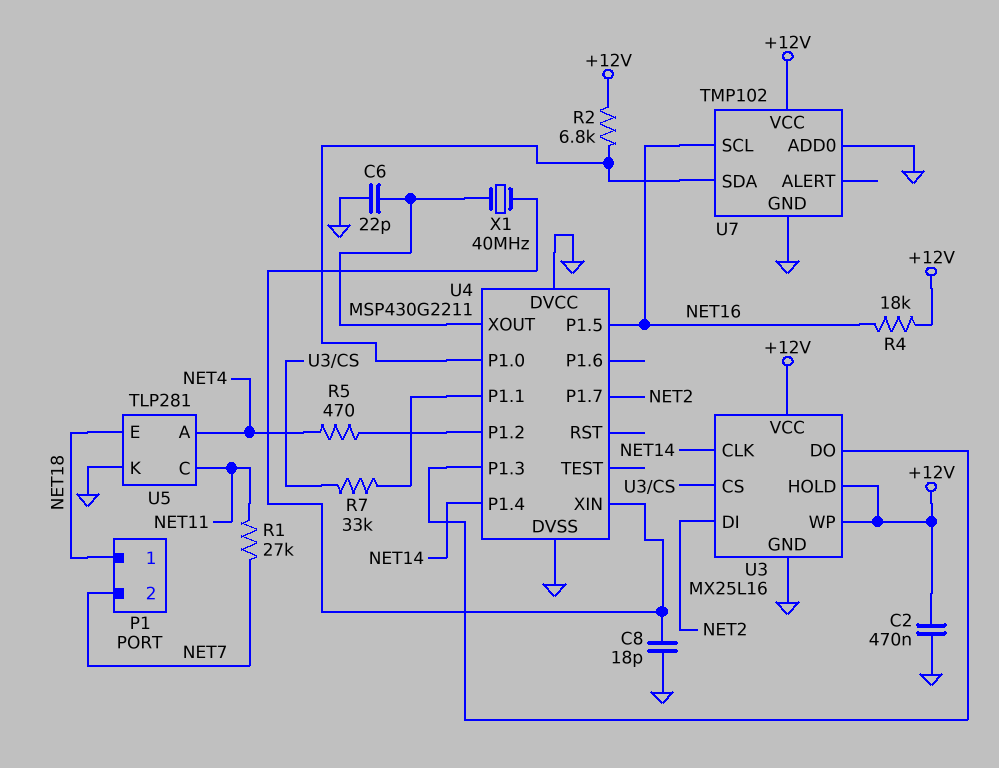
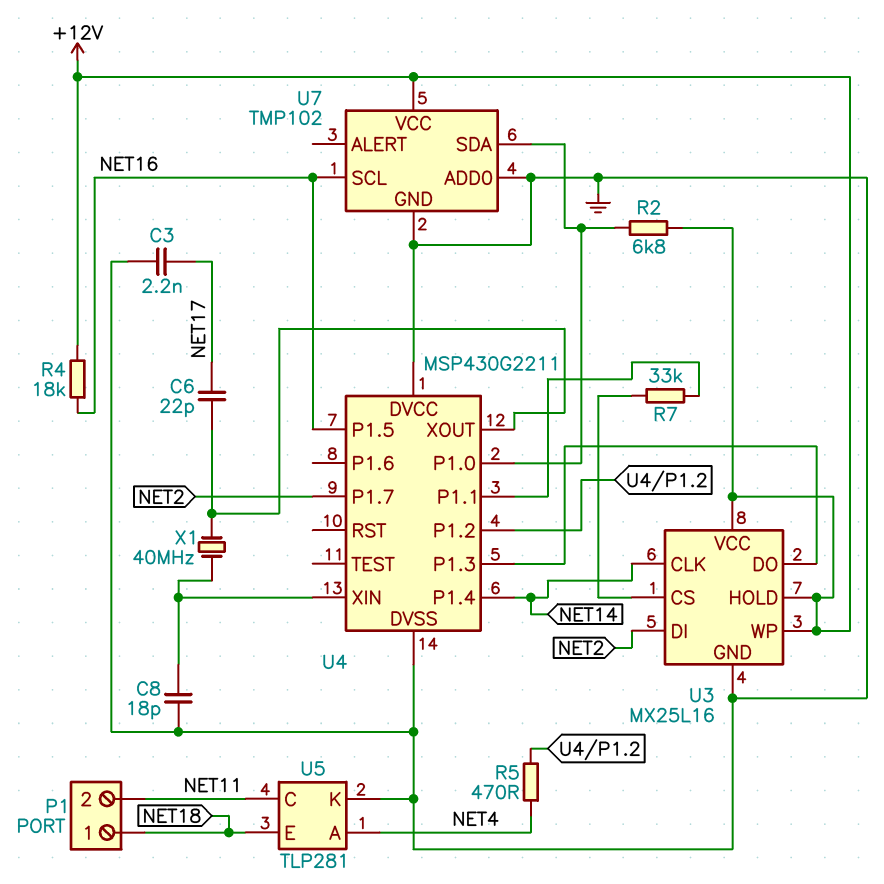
C2: 470nF (+12V, GND) -> none
C3: none -> 2.2nF (GND, NET17)
C6: 22pF (GND, U4/XOUT) -> 22pF (NET17, U4/XOUT)
P1 pin 2: NET7 -> NET11
R1: 27k (NET7, NET11) -> none

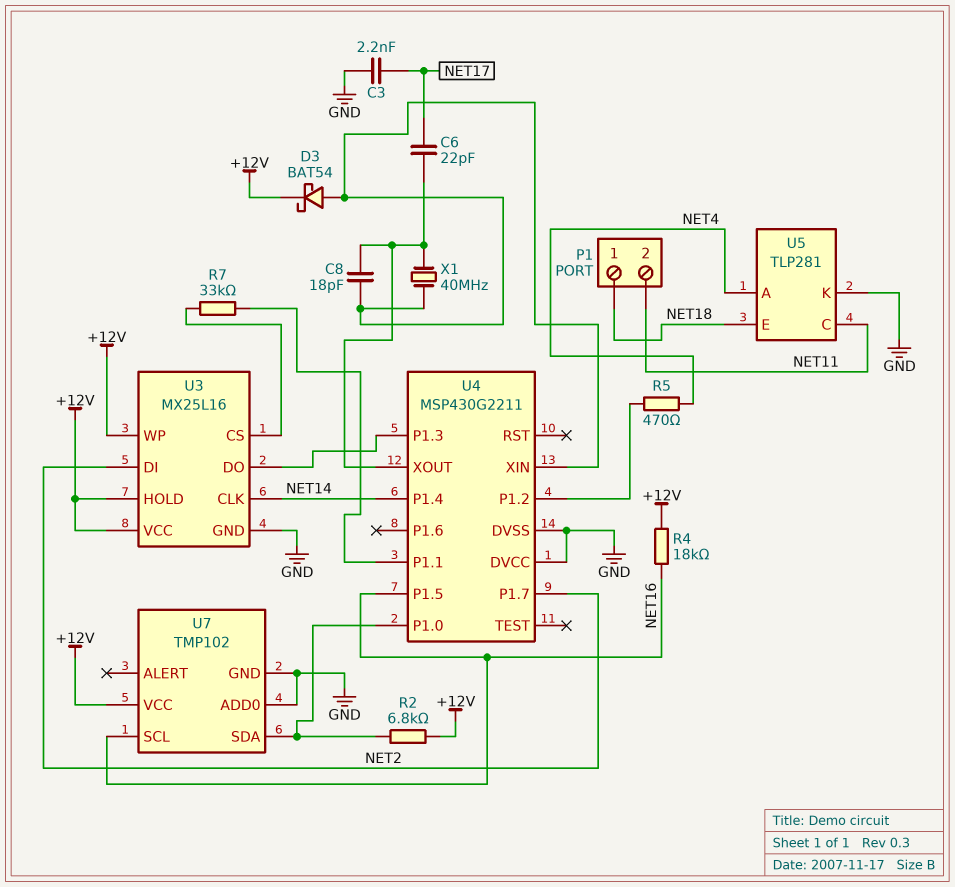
C8: 18pF (GND, U4/XIN) -> 18pF (U4/XIN, U4/XOUT)
D3: none -> schottky BAT54 (A U4/XIN, K +12V)

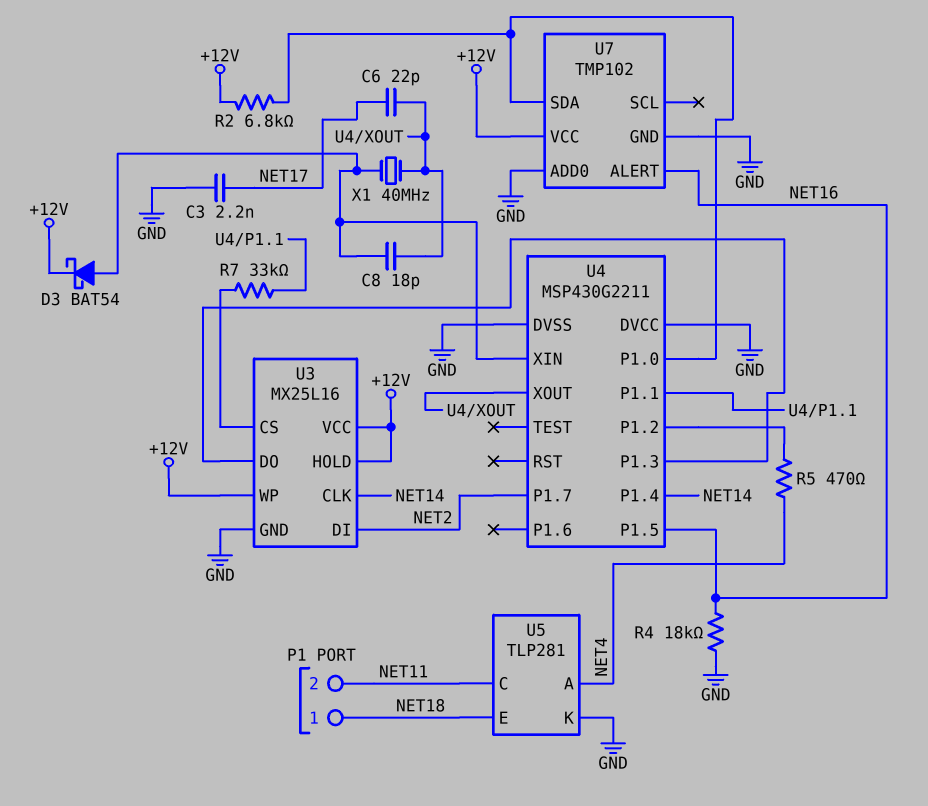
R4: 18k (+12V, NET16) -> 18k (GND, NET16)
U7 pin ALERT: none -> NET16
U7 pin SCL: NET16 -> none

